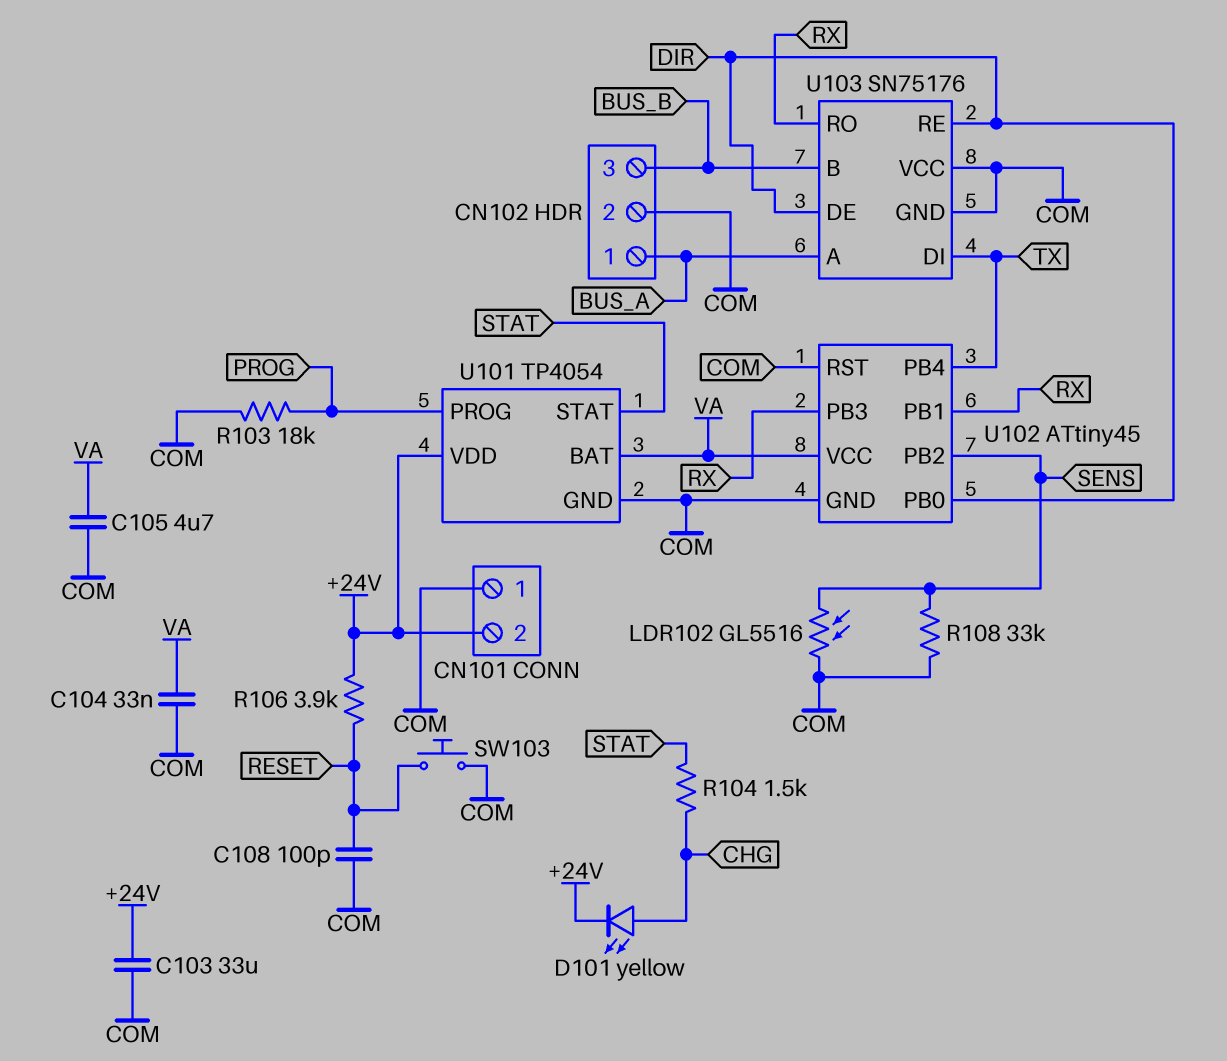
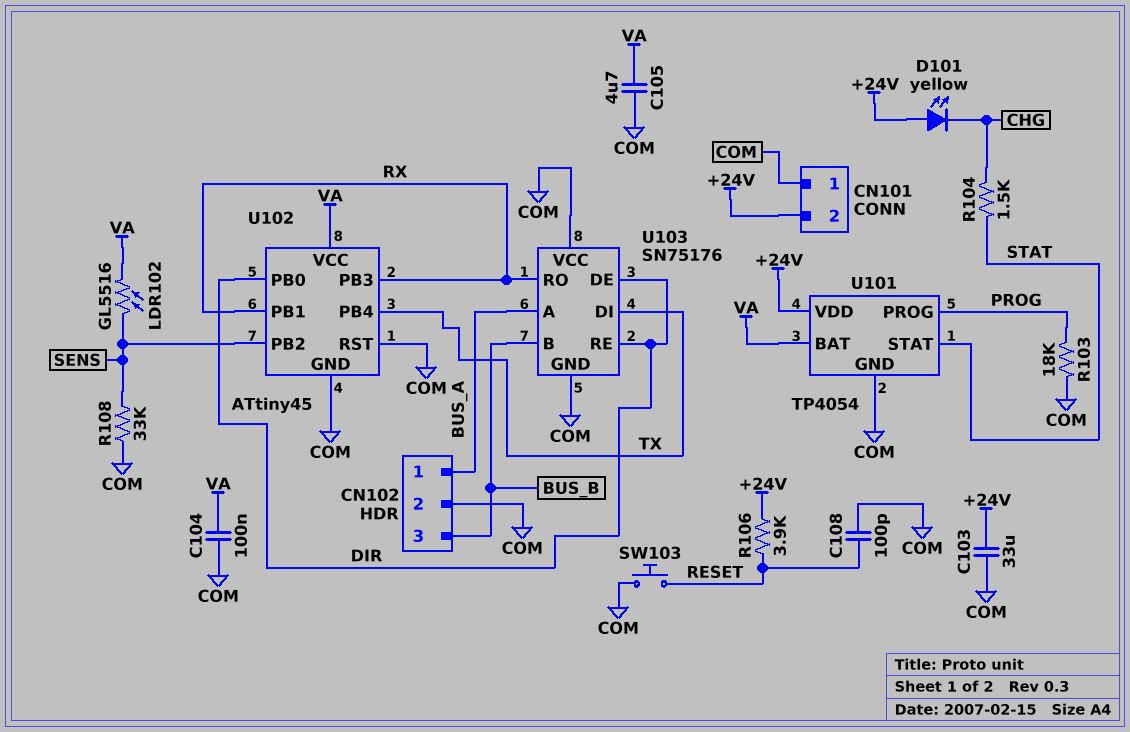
C104: 33nF (COM, VA) -> 100nF (COM, VA)
D101: LED yellow (A CHG, K +24V) -> LED yellow (A +24V, K CHG)
LDR102: GL5516 (COM, SENS) -> GL5516 (SENS, VA)

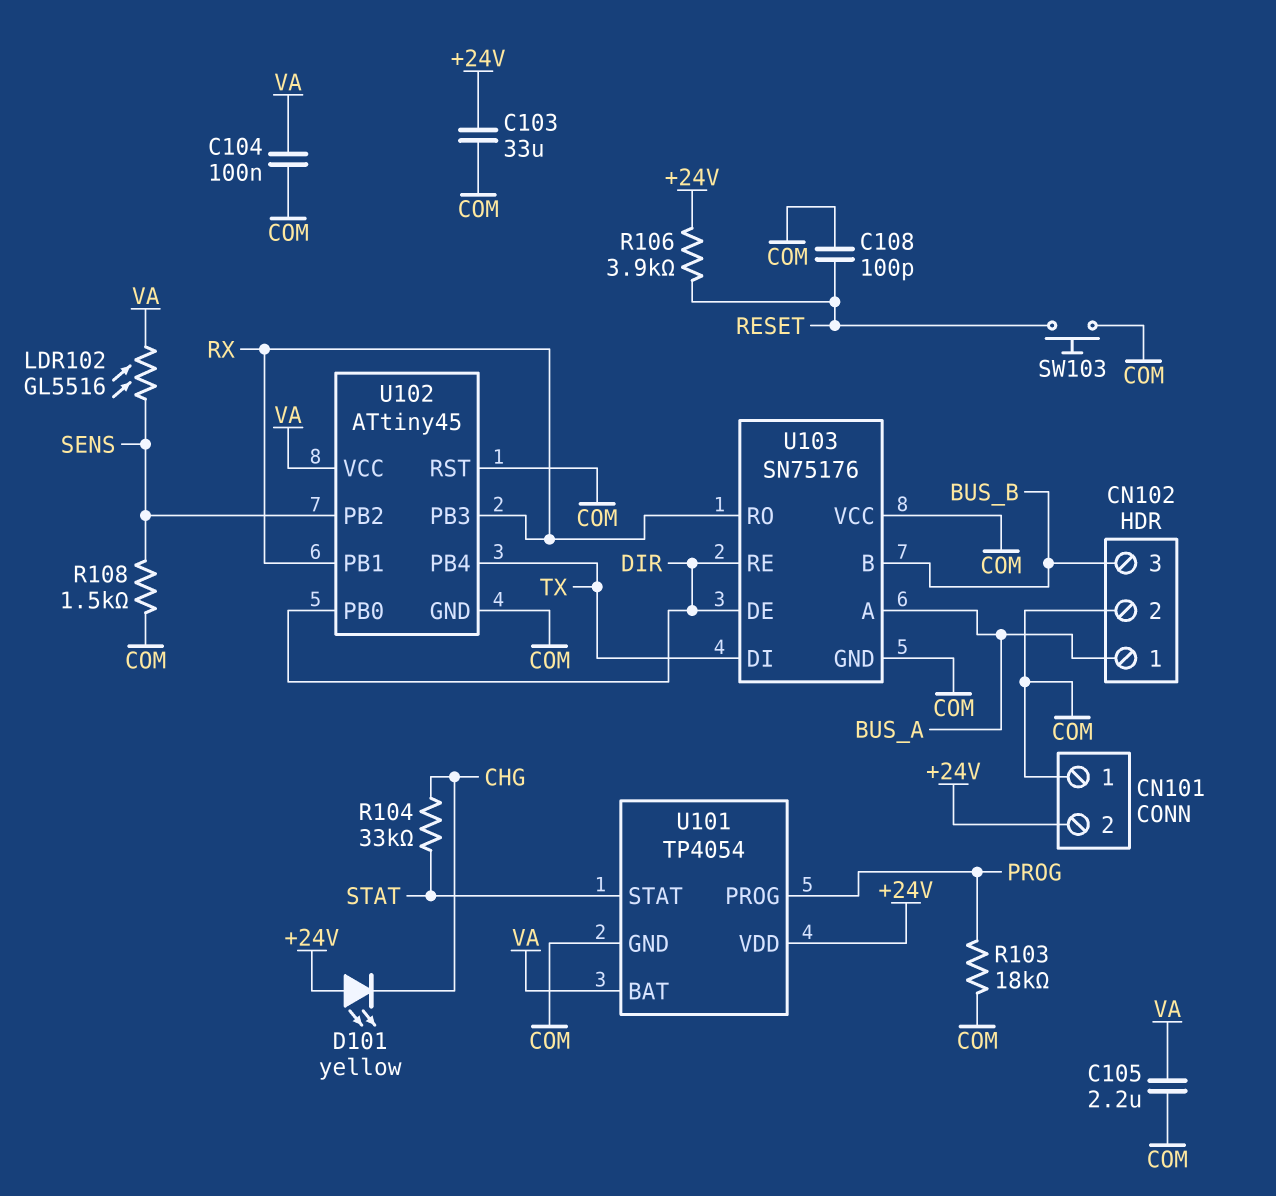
C105: 4.7uF (COM, VA) -> 2.2uF (COM, VA)
R104: 1.5k (CHG, STAT) -> 33k (CHG, STAT)
R108: 33k (COM, SENS) -> 1.5k (COM, SENS)

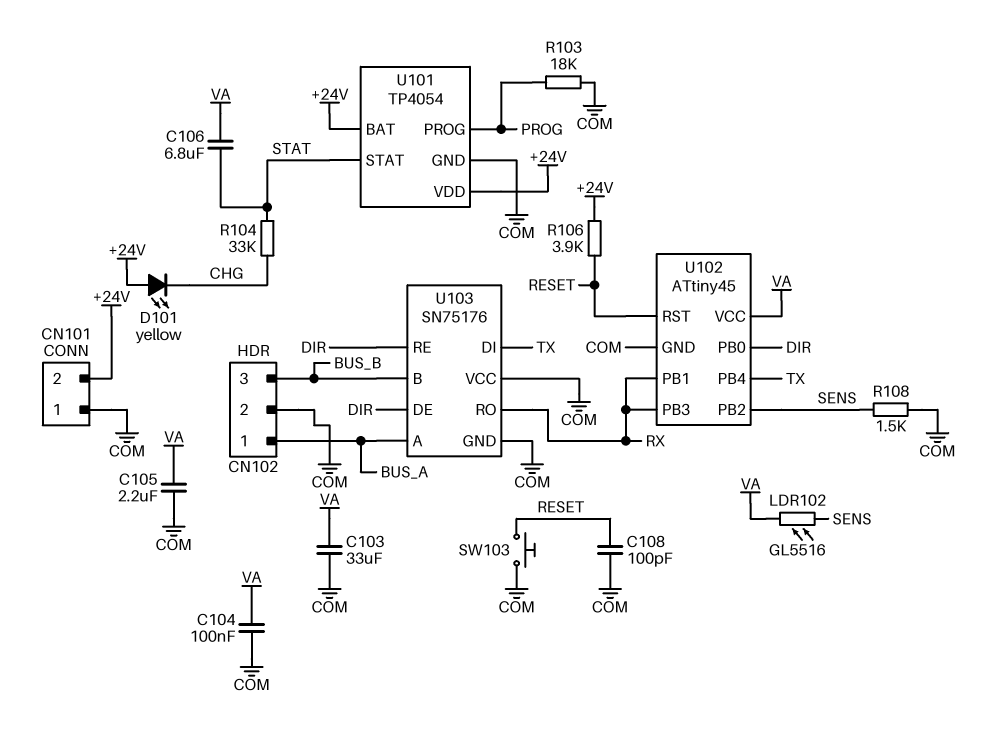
C103: 33uF (+24V, COM) -> 33uF (COM, VA)
C106: none -> 6.8uF (STAT, VA)
U101 pin BAT: VA -> +24V
U102 pin RST: COM -> RESET

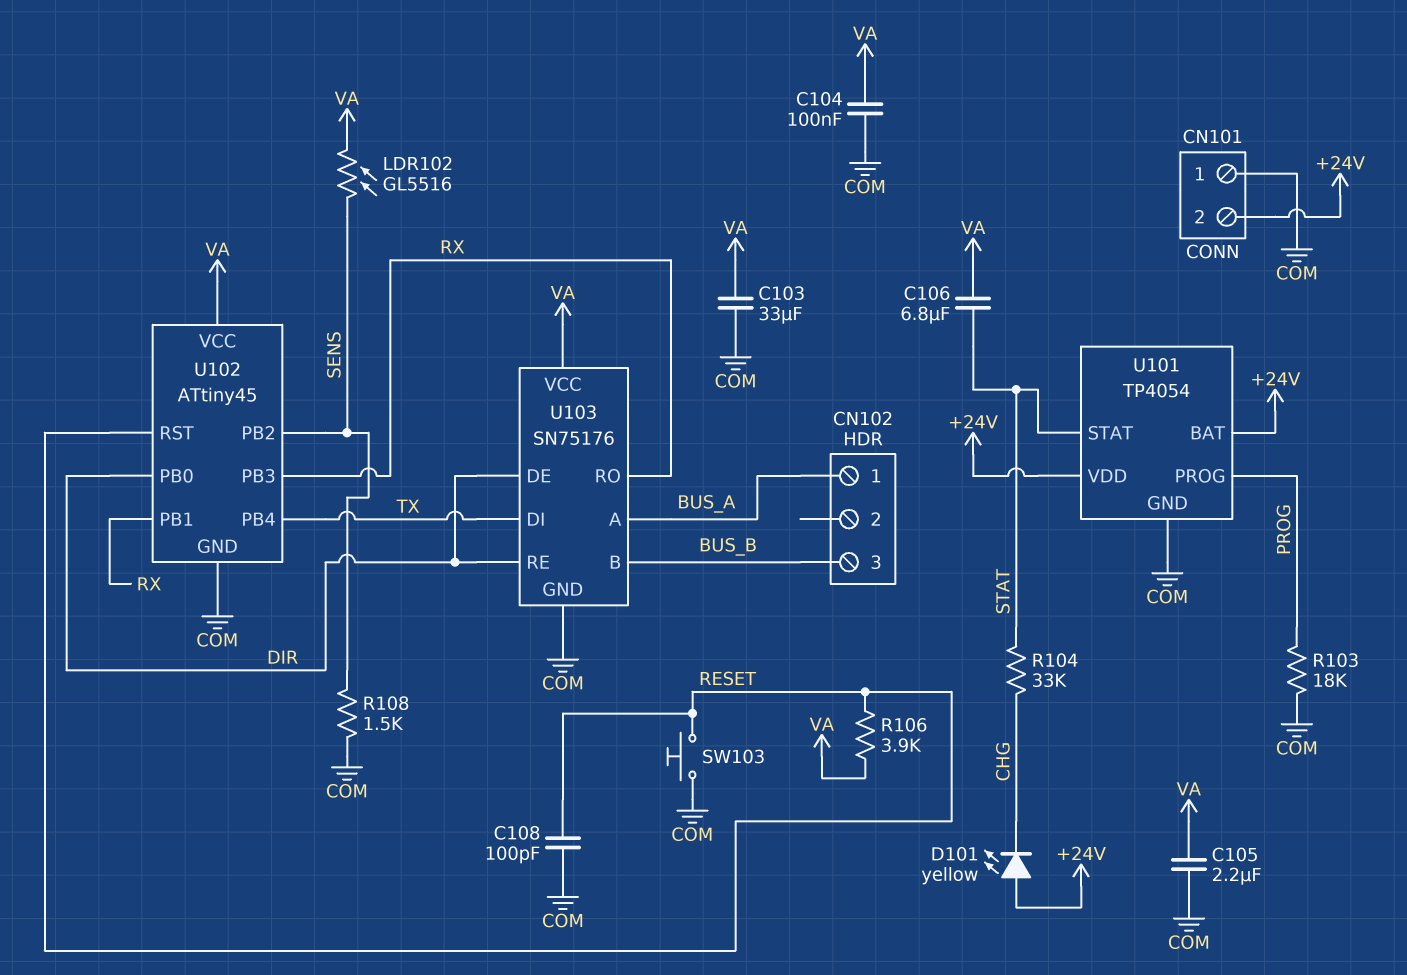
CN102 pin 2: COM -> none
R106: 3.9k (+24V, RESET) -> 3.9k (RESET, VA)
U103 pin VCC: COM -> VA

